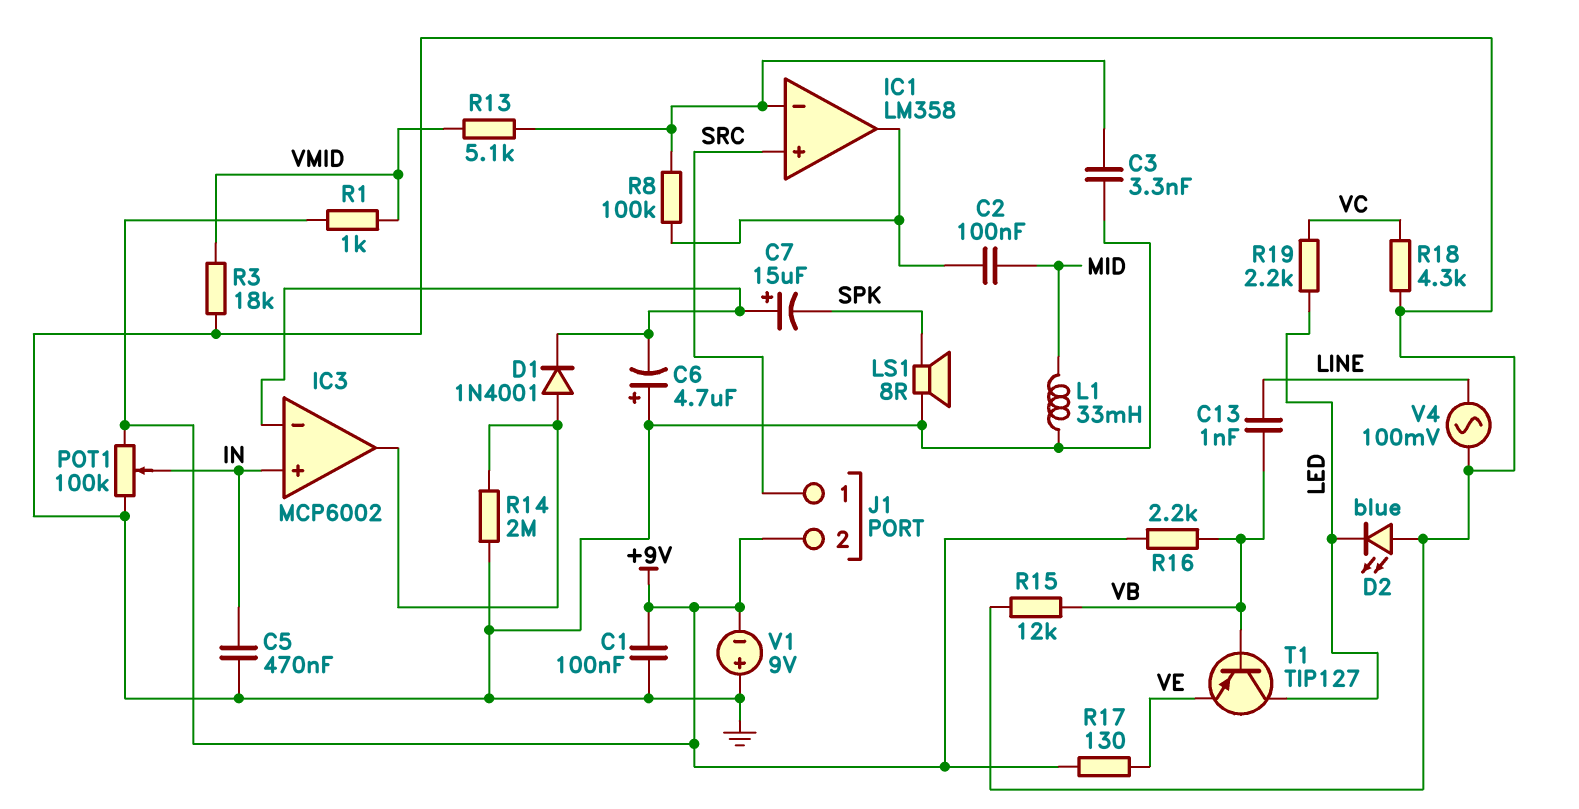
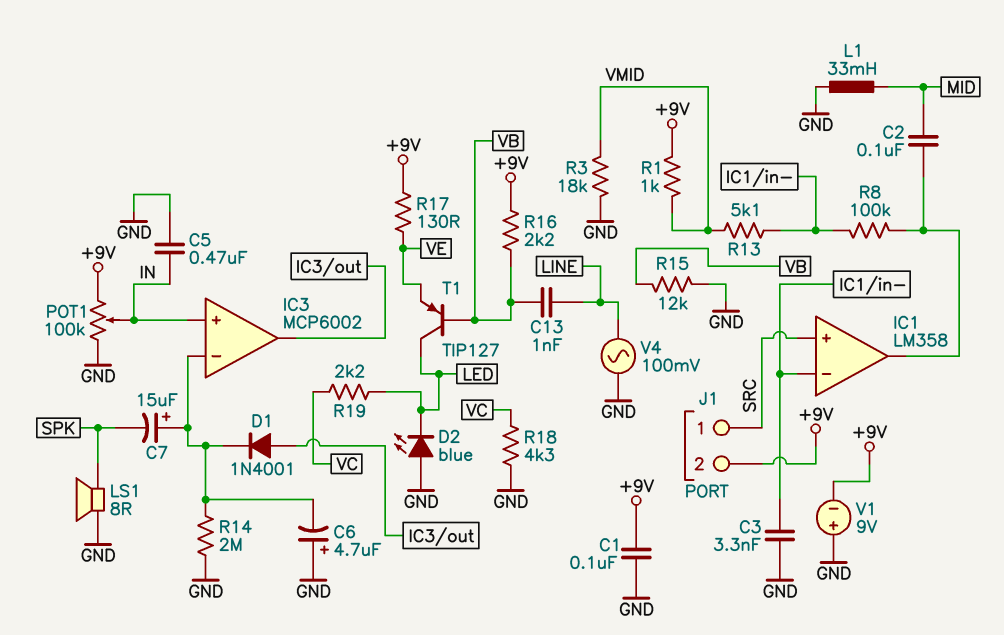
R14: 2M (GND, IC3/out) -> 2M (GND, IC3/in-)

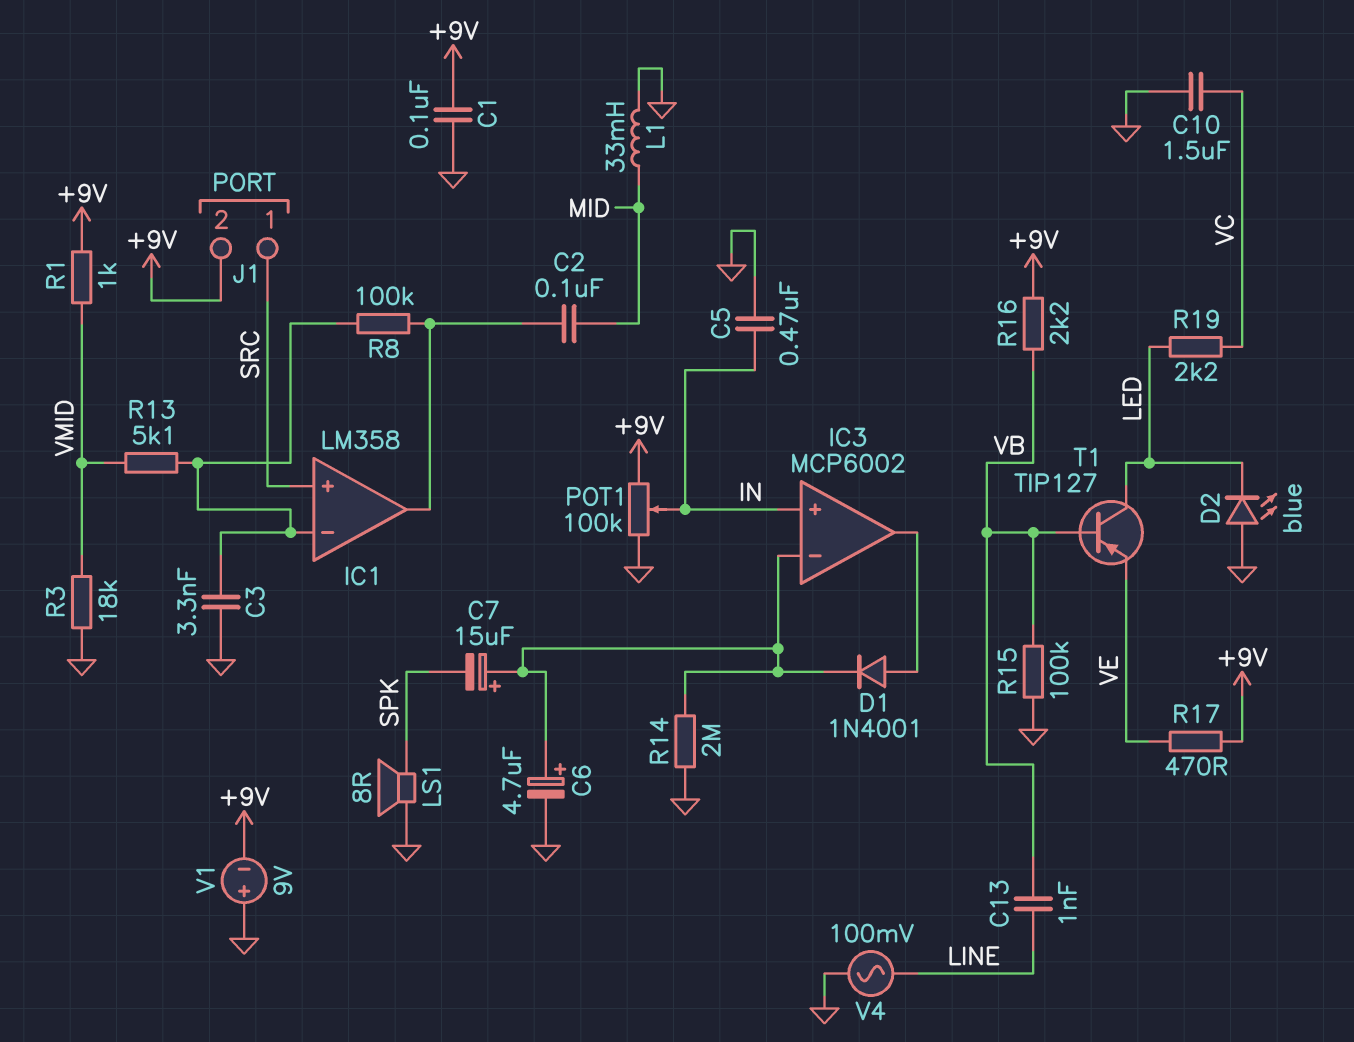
C6: 4.7uF (plus GND, minus IC3/in-) -> 4.7uF (plus IC3/in-, minus GND)
C10: none -> 1.5uF (GND, VC)
R15: 12k (GND, VB) -> 100k (GND, VB)
R17: 130 (+9V, VE) -> 470 (+9V, VE)
R18: 4.3k (GND, VC) -> none

